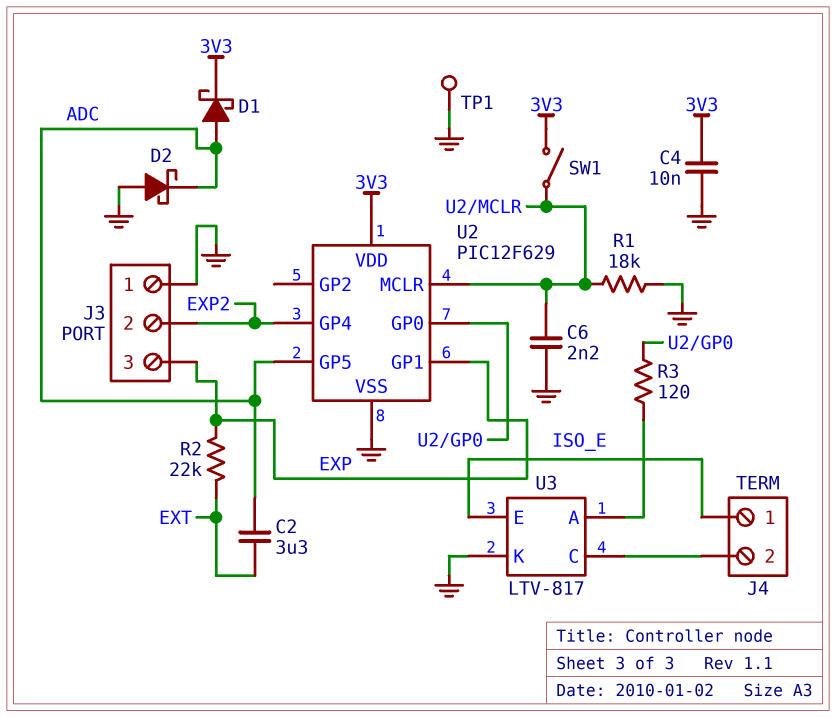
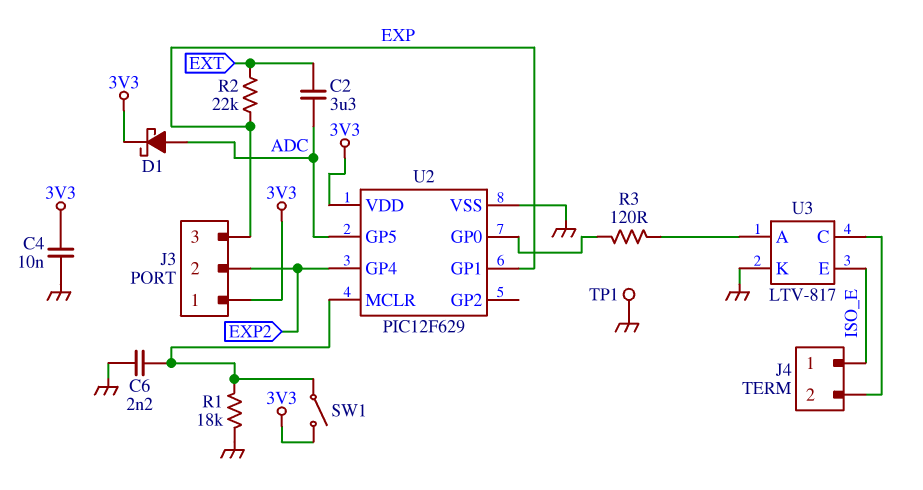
D2: schottky (A GND, K ADC) -> none
J3 pin 1: GND -> 3V3

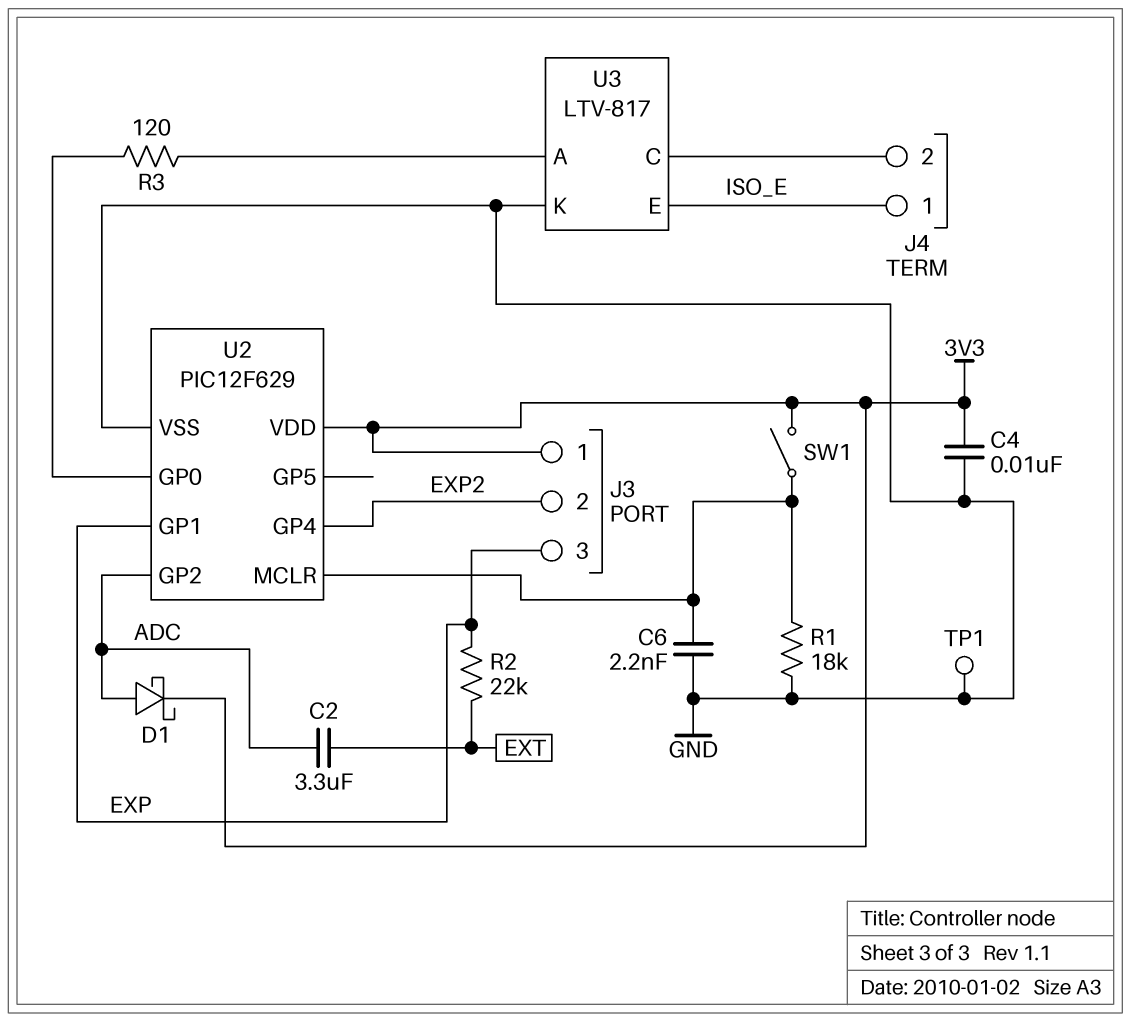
U2 pin GP2: none -> ADC
U2 pin GP5: ADC -> none

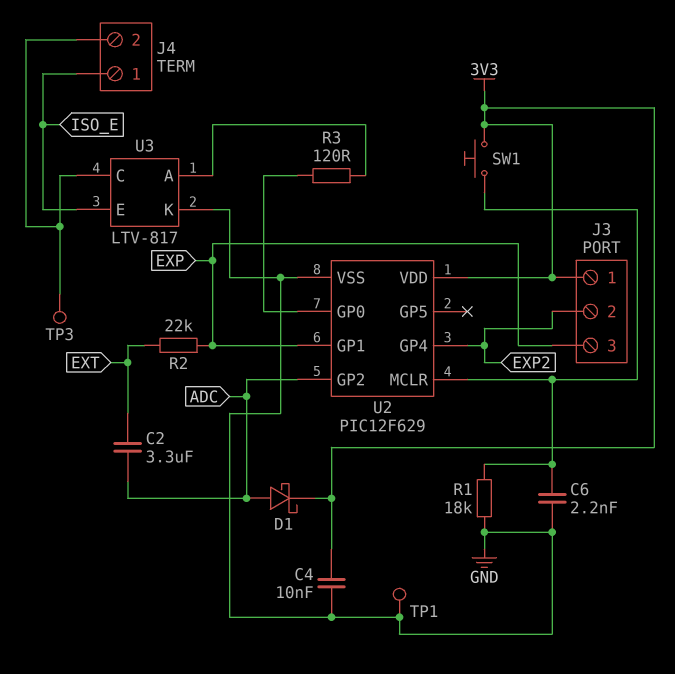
SW1: switch (3V3, U2/MCLR) -> button (3V3, U2/MCLR)
TP3: none -> test point (J4/2)

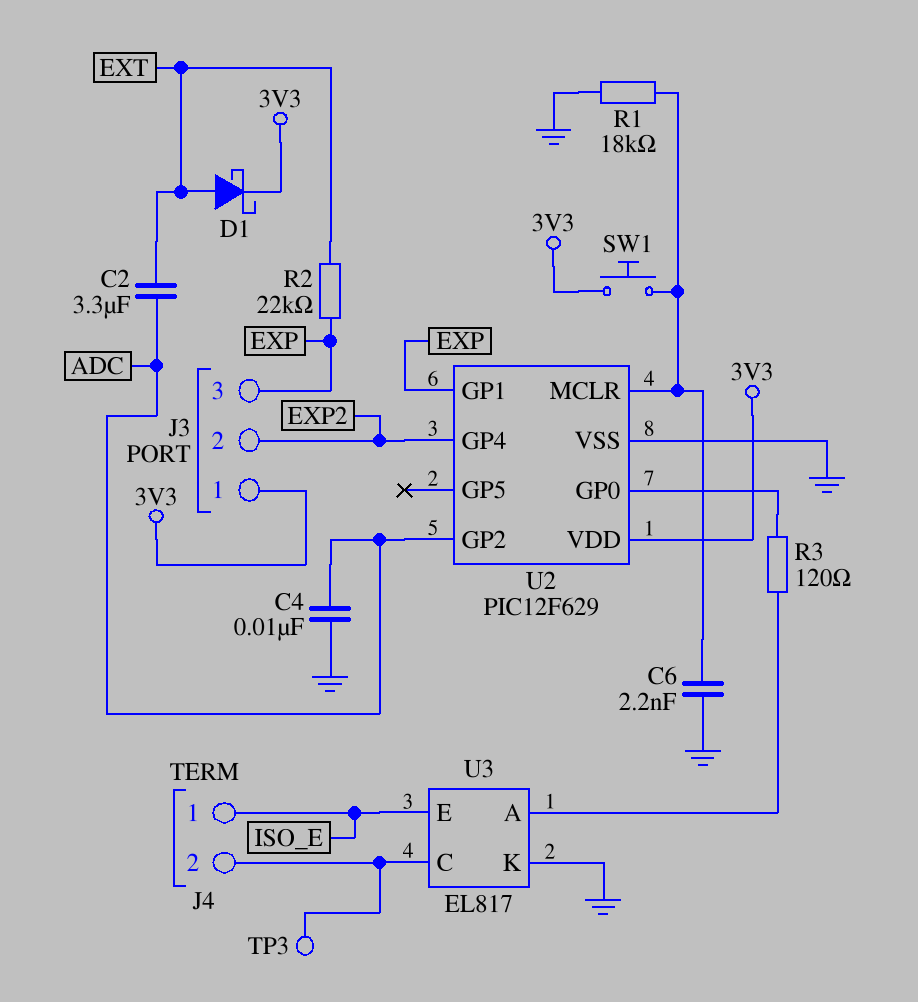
C4: 10nF (3V3, GND) -> 10nF (ADC, GND)
D1: schottky (A ADC, K 3V3) -> schottky (A EXT, K 3V3)
TP1: test point (GND) -> none
U3: LTV-817 -> EL817

